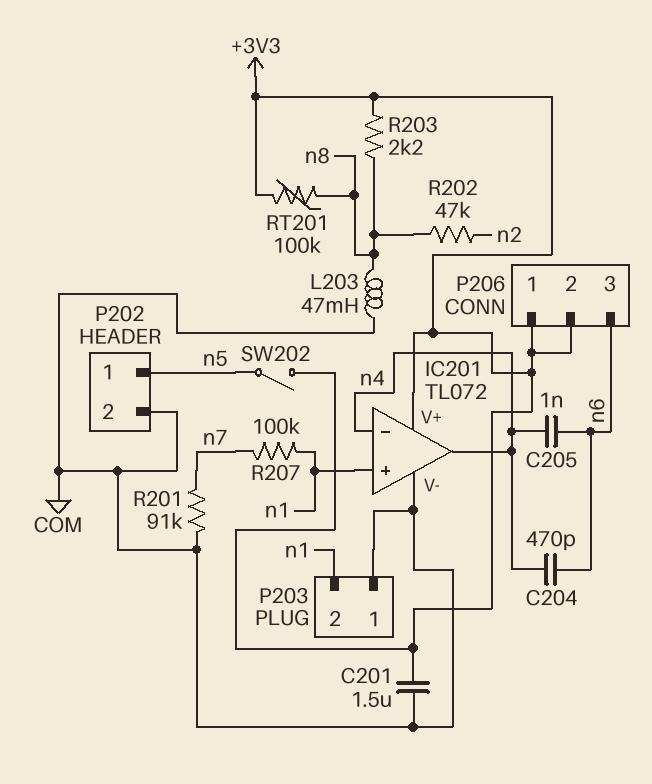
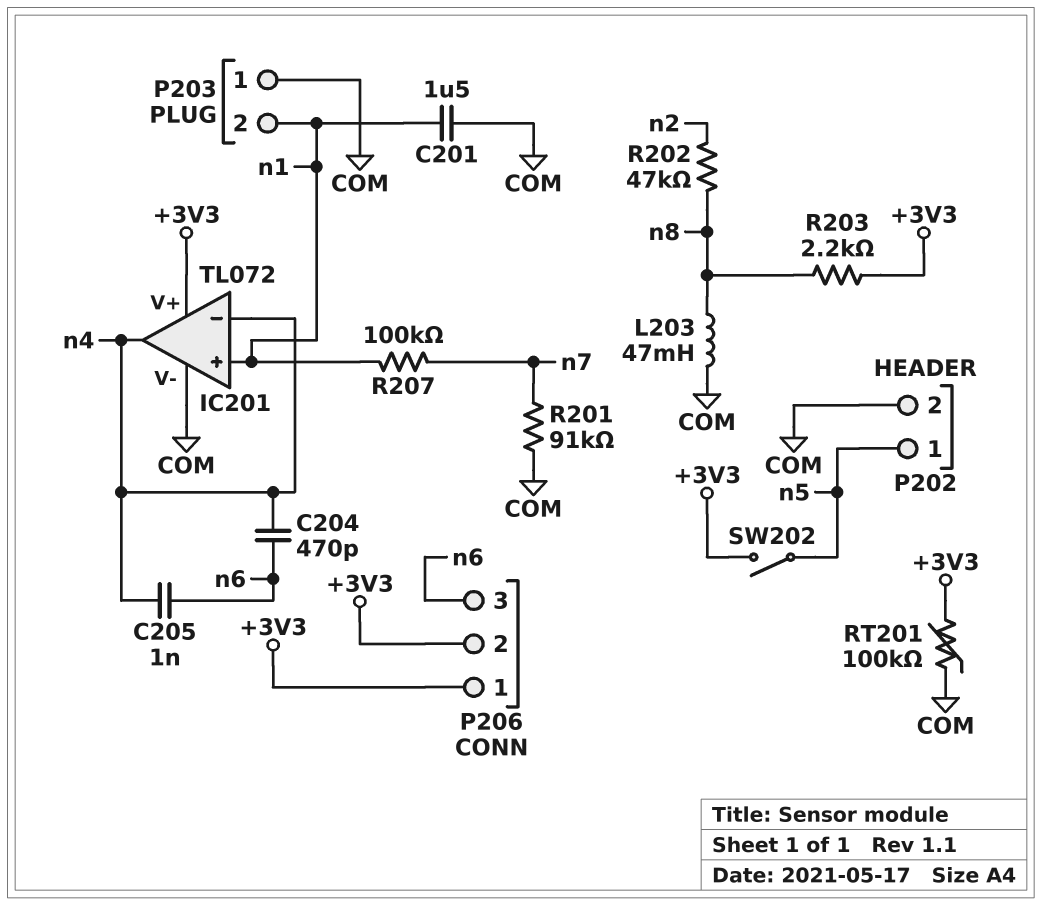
C201: 1.5uF (+3V3, COM) -> 1.5uF (COM, n1)
RT201: 100k (+3V3, n8) -> 100k (+3V3, COM)

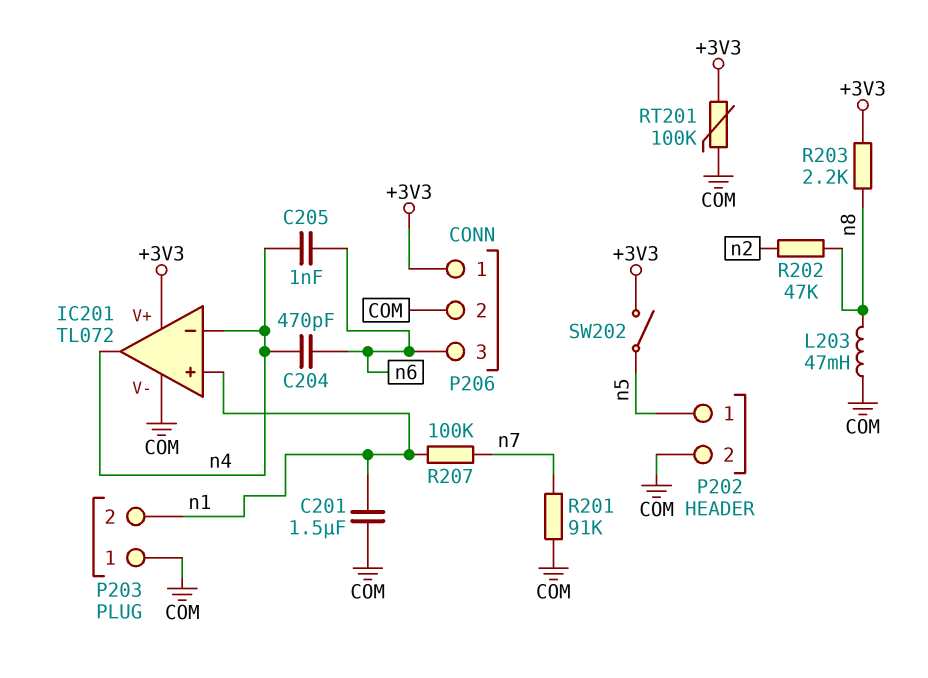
P206 pin 2: +3V3 -> COM

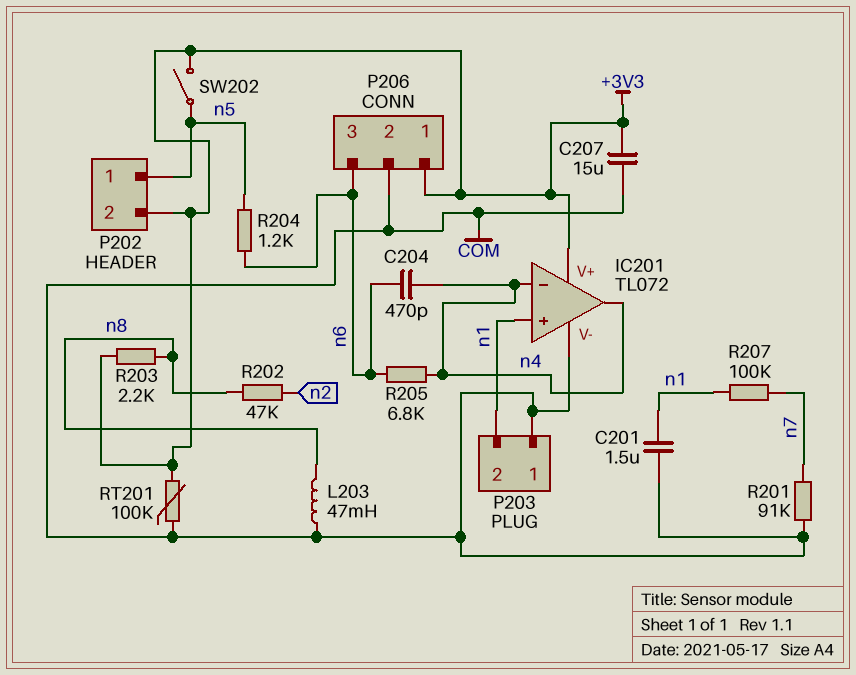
C205: 1nF (n4, n6) -> none
C207: none -> 15uF (+3V3, COM)
P202 pin 2: COM -> +3V3
R204: none -> 1.2k (n5, n6)
R205: none -> 6.8k (n4, n6)

